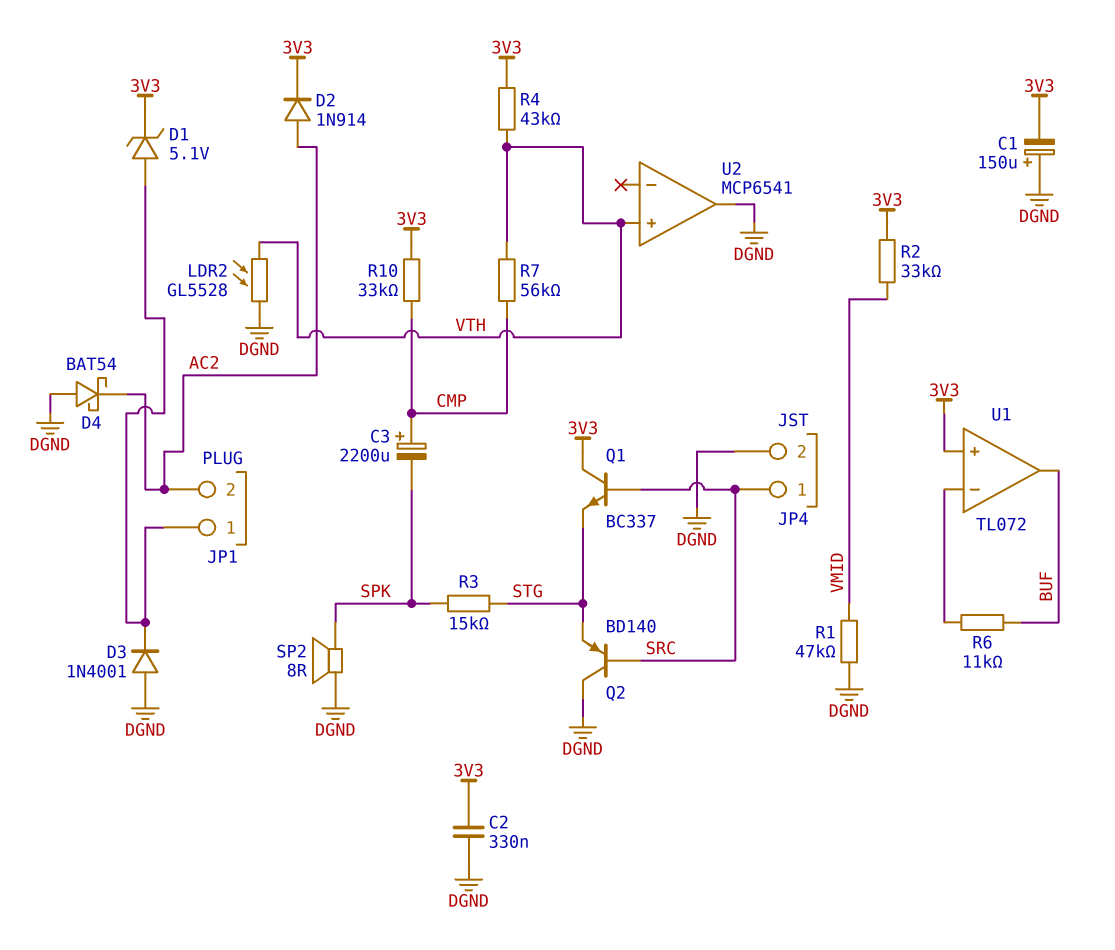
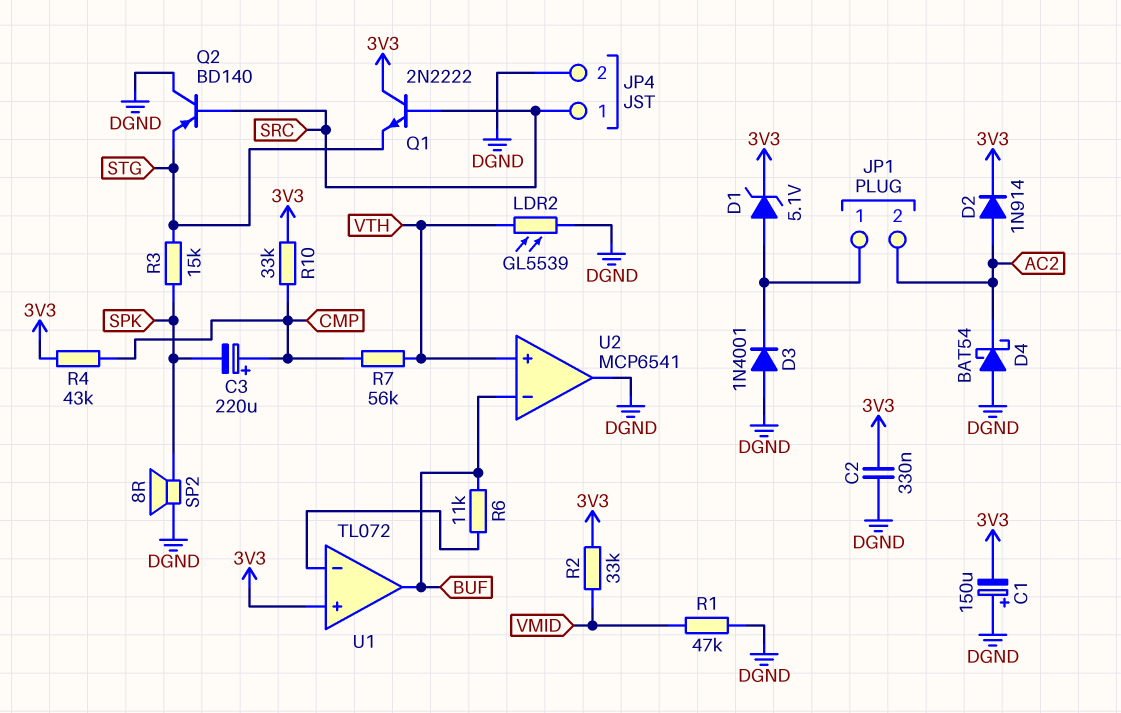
C3: 2200uF (plus CMP, minus SPK) -> 220uF (plus CMP, minus SPK)
LDR2: GL5528 (DGND, VTH) -> GL5539 (DGND, VTH)
Q1: NPN BC337 (B SRC, C 3V3, E STG) -> NPN 2N2222 (B SRC, C 3V3, E STG)
R4: 43k (3V3, VTH) -> 43k (3V3, CMP)
U2 pin in-: none -> BUF

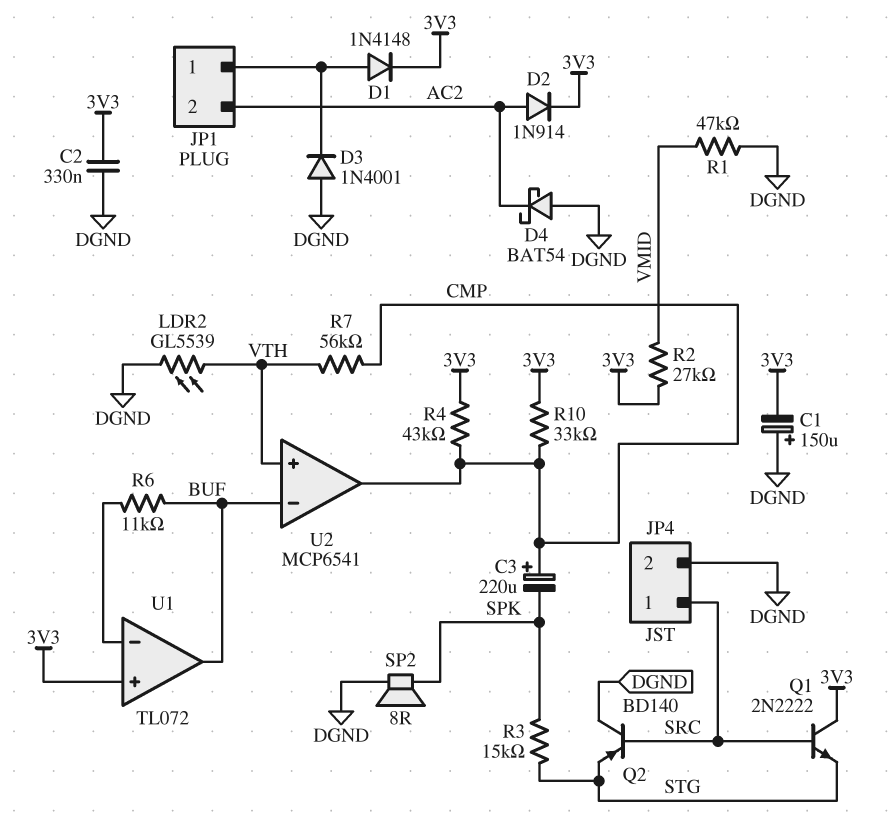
D1: zener 5.1V (A JP1/1, K 3V3) -> diode 1N4148 (A JP1/1, K 3V3)
R2: 33k (3V3, VMID) -> 27k (3V3, VMID)
U2 pin out: DGND -> CMP

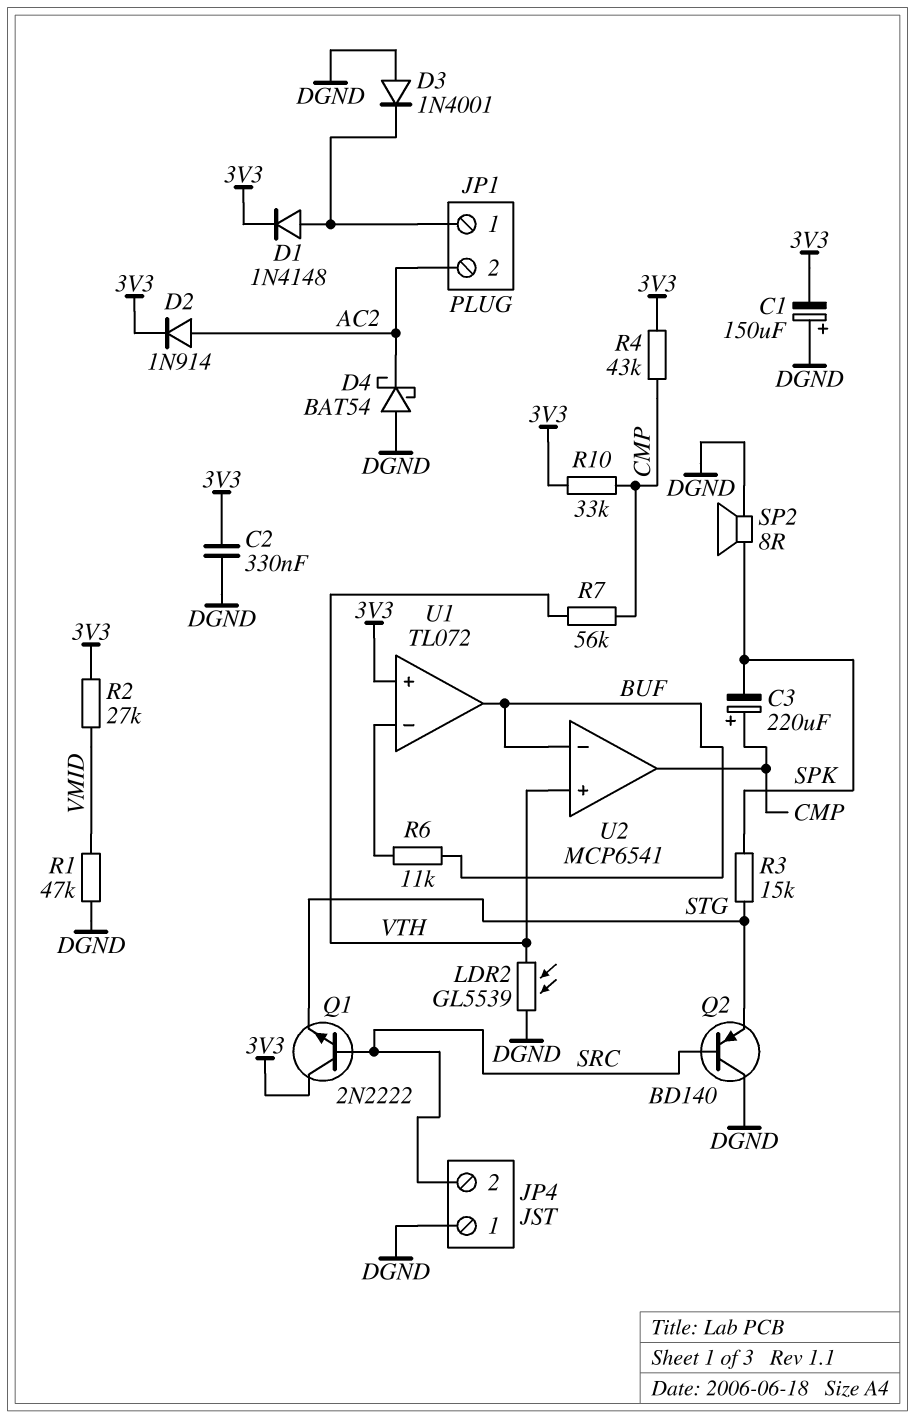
JP4 pin 1: SRC -> DGND
JP4 pin 2: DGND -> SRC

